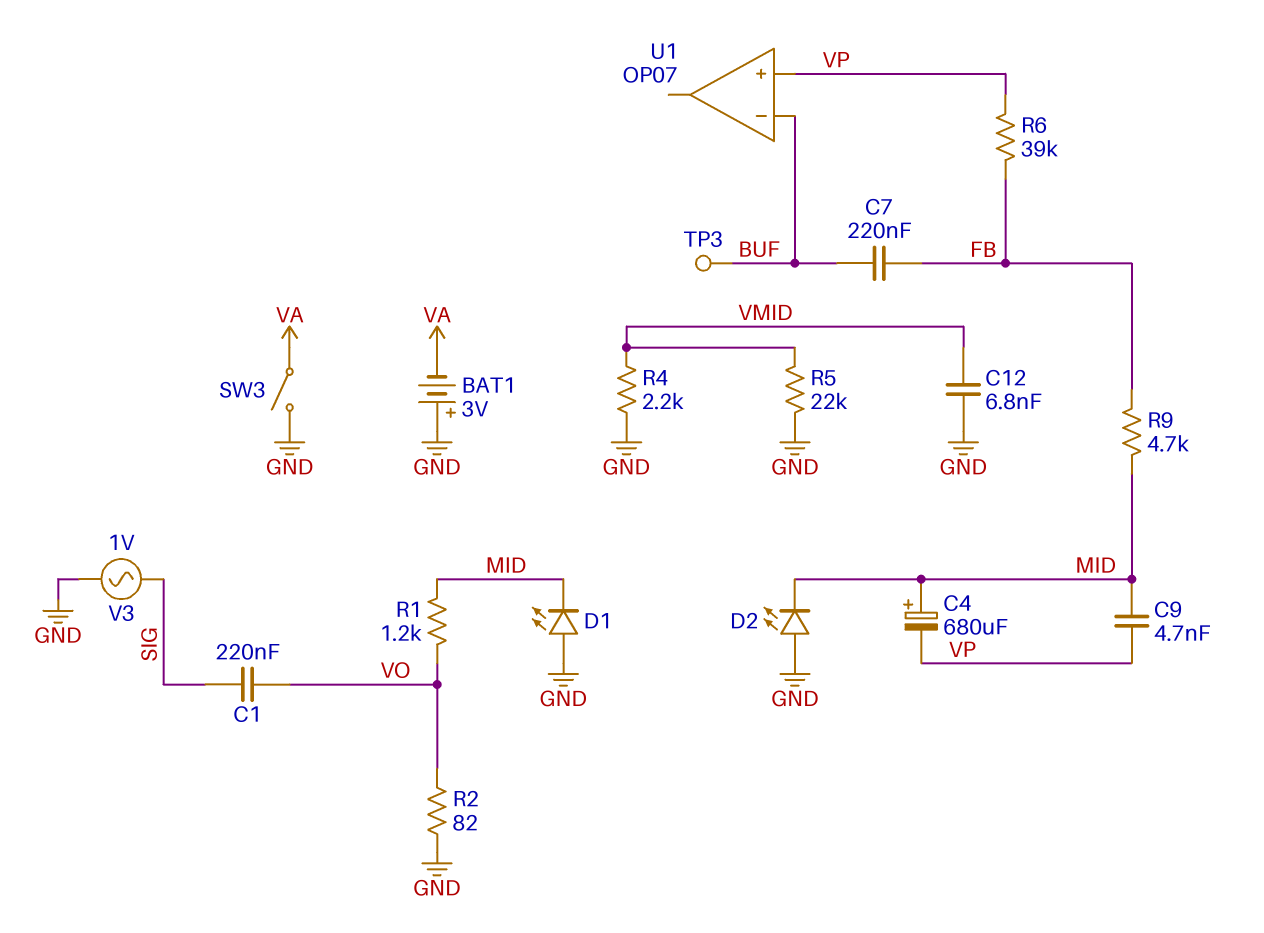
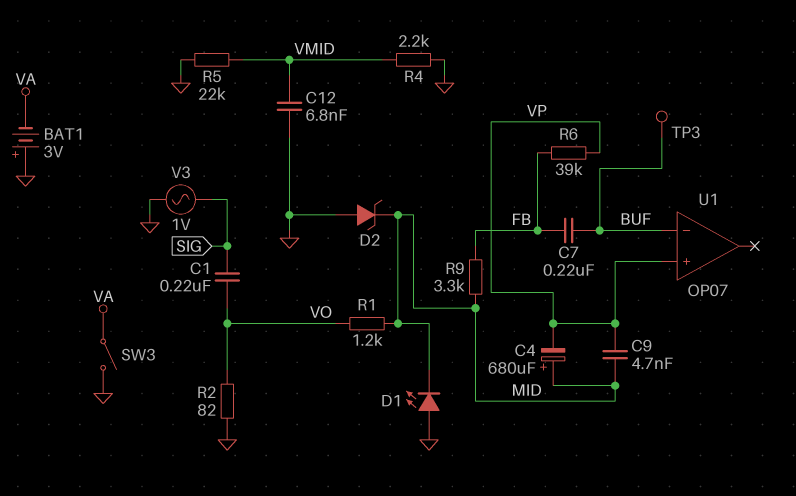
D2: LED (A GND, K MID) -> zener (A GND, K MID)
R9: 4.7k (FB, MID) -> 3.3k (FB, MID)

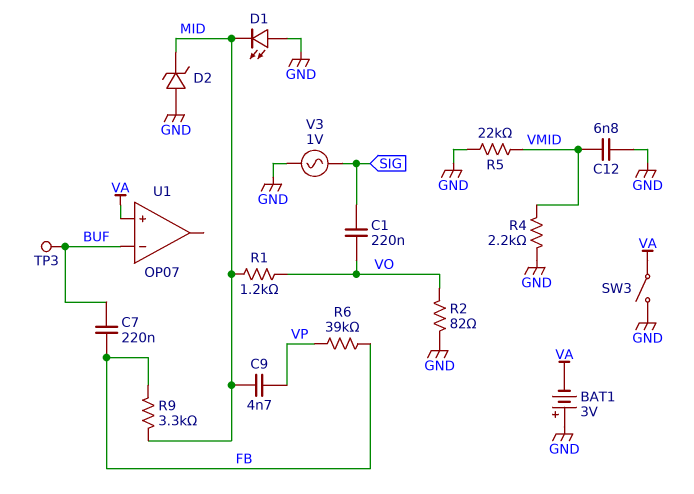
C4: 680uF (plus MID, minus VP) -> none
U1 pin in+: VP -> VA

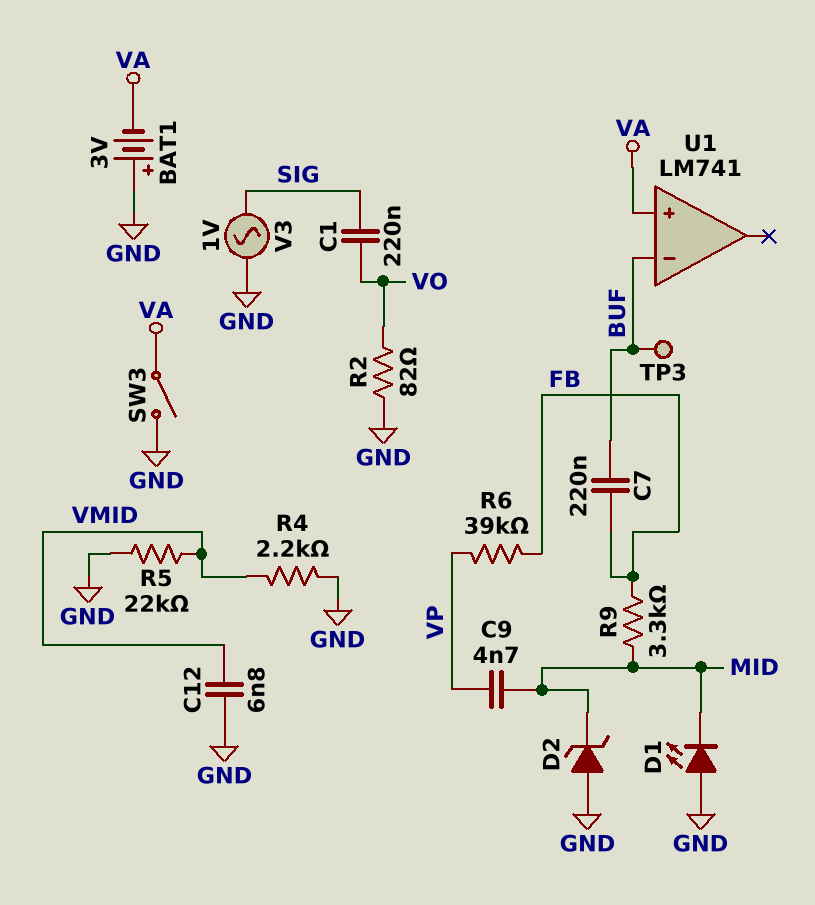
R1: 1.2k (MID, VO) -> none
U1: OP07 -> LM741

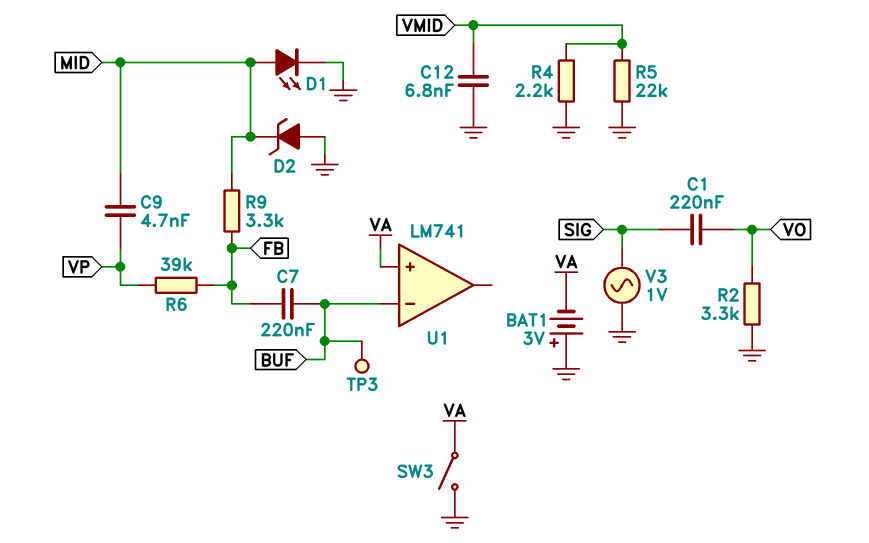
D1: LED (A GND, K MID) -> LED (A MID, K GND)
R2: 82 (GND, VO) -> 3.3k (GND, VO)

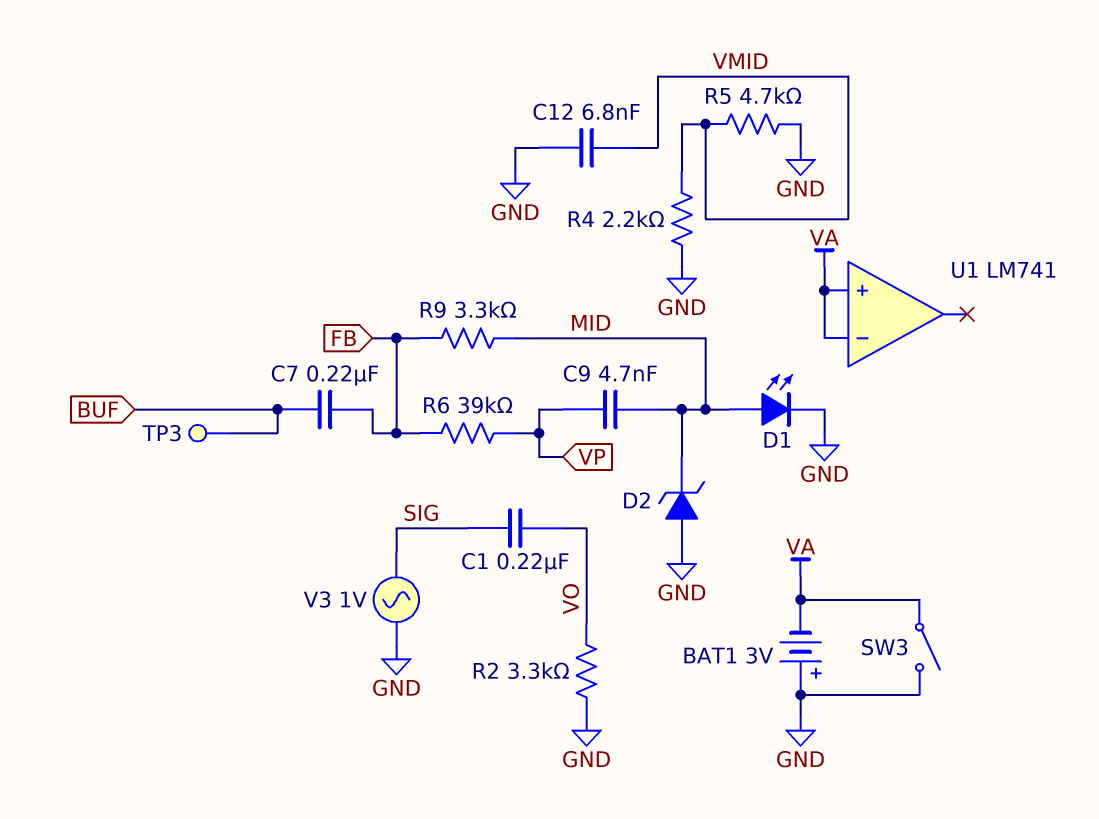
R5: 22k (GND, VMID) -> 4.7k (GND, VMID)
U1 pin in-: BUF -> VA

